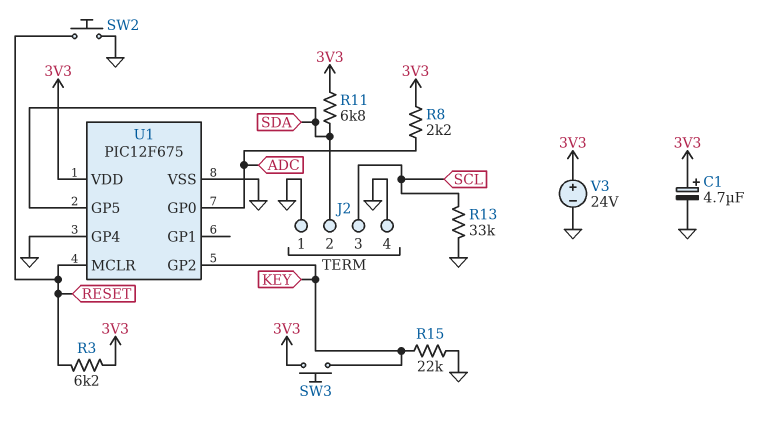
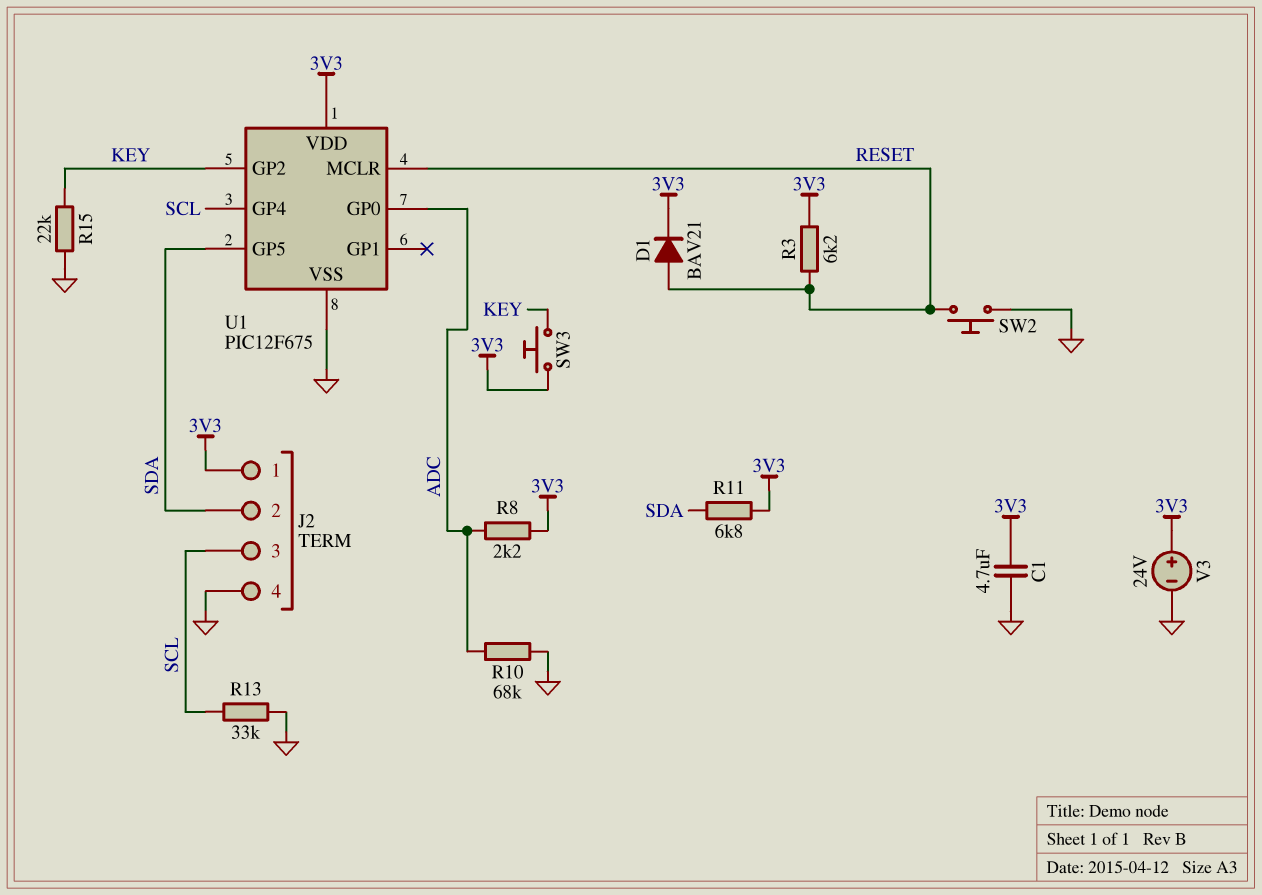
C1: 4.7uF (plus 3V3, minus GND) -> 4.7uF (3V3, GND)
D1: none -> diode BAV21 (A RESET, K 3V3)
J2 pin 1: GND -> 3V3
R10: none -> 68k (ADC, GND)
U1 pin GP4: GND -> SCL

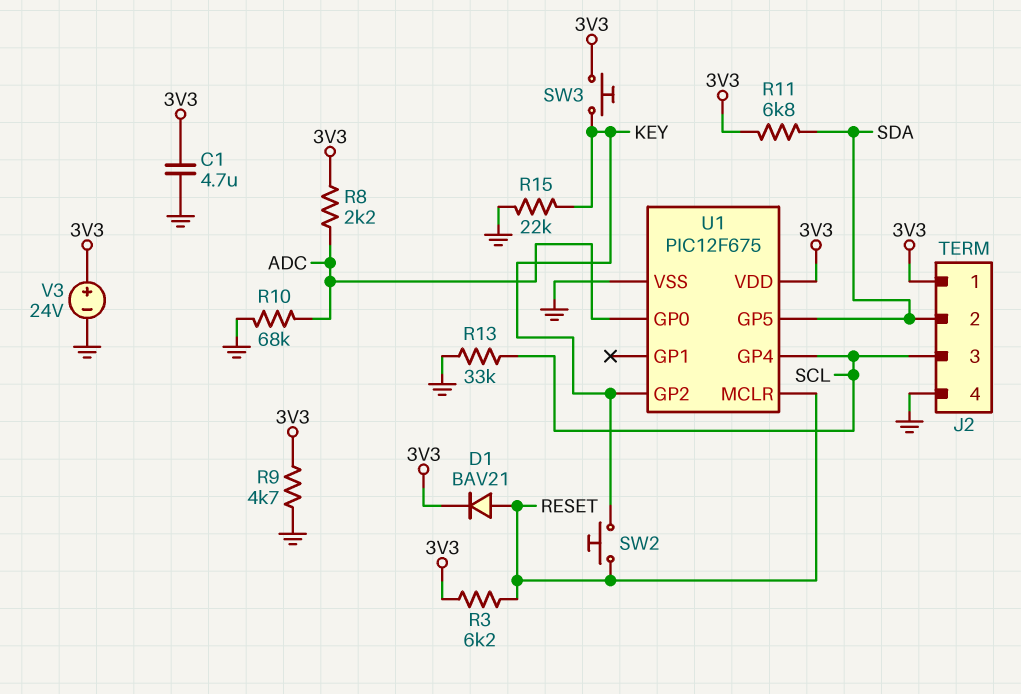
R9: none -> 4.7k (3V3, GND)
SW2: button (GND, RESET) -> button (KEY, RESET)

